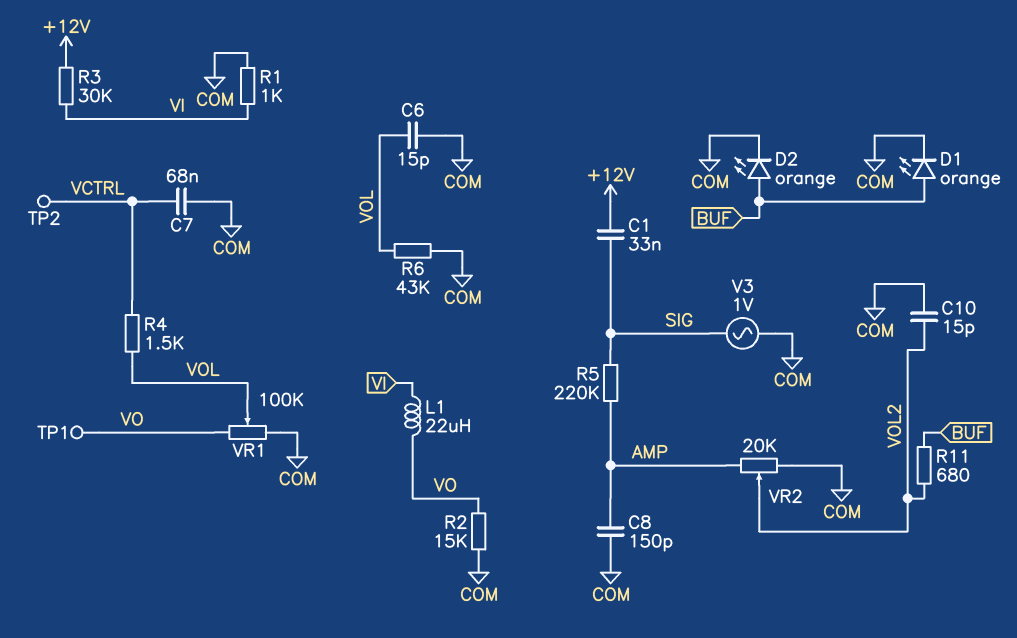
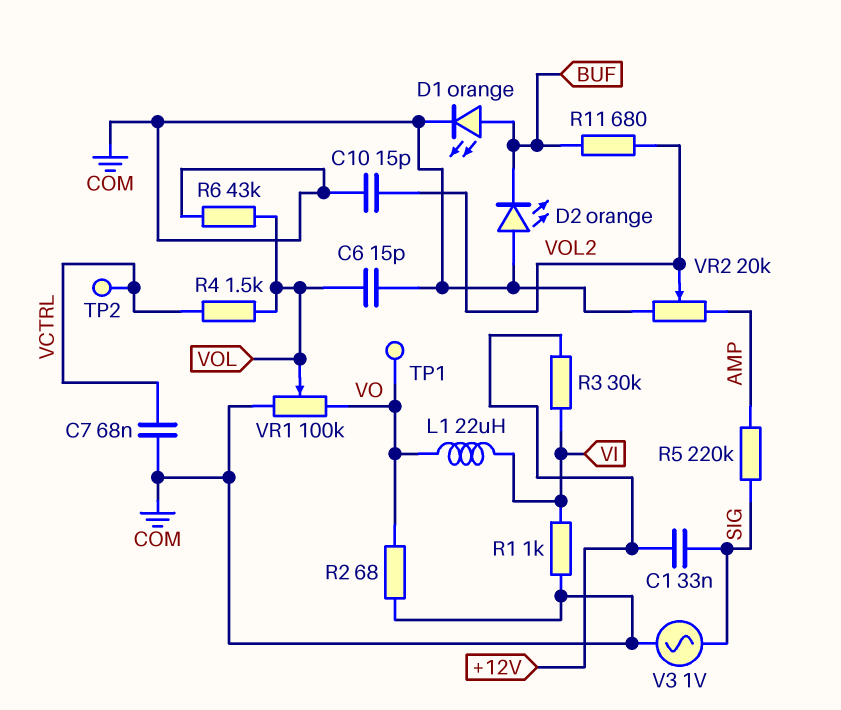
C8: 150pF (AMP, COM) -> none
D2: LED orange (A BUF, K COM) -> LED orange (A COM, K BUF)
R2: 15k (COM, VO) -> 68 (COM, VO)

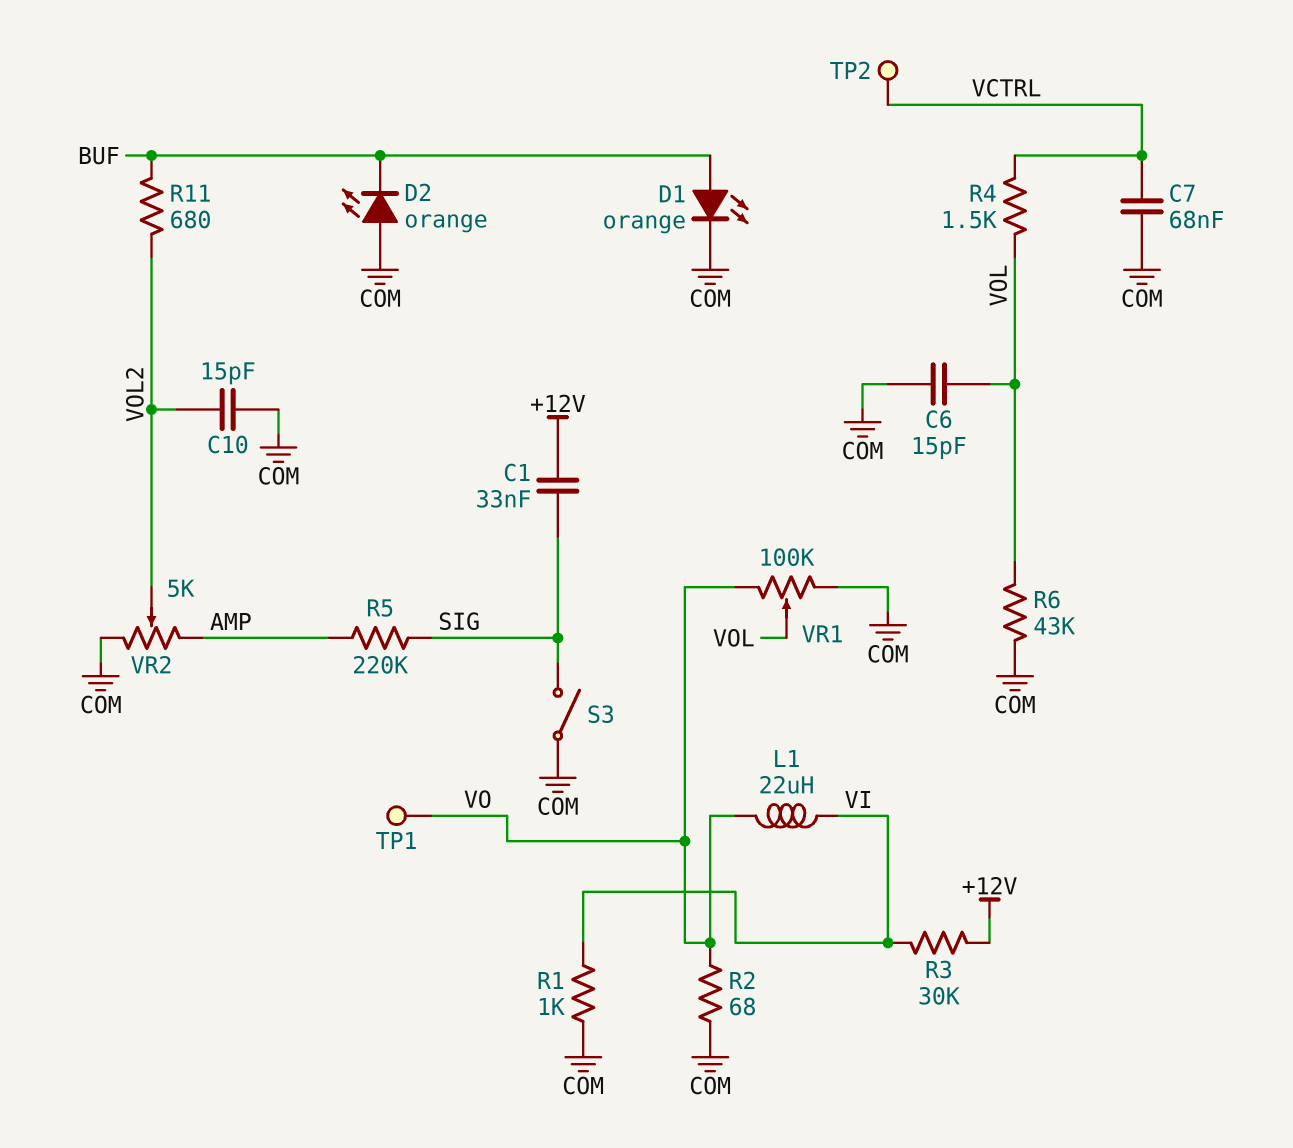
S3: none -> switch (COM, SIG)
V3: AC 1V (COM, SIG) -> none
VR2: 20k (AMP, COM, wiper VOL2) -> 5k (AMP, COM, wiper VOL2)

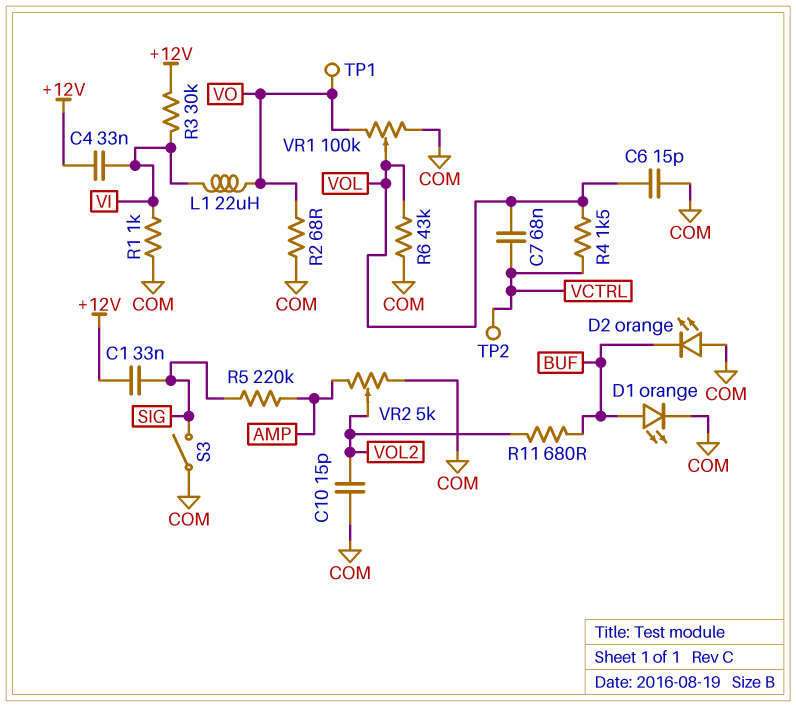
C4: none -> 33nF (+12V, VI)
C7: 68nF (COM, VCTRL) -> 68nF (VCTRL, VOL)

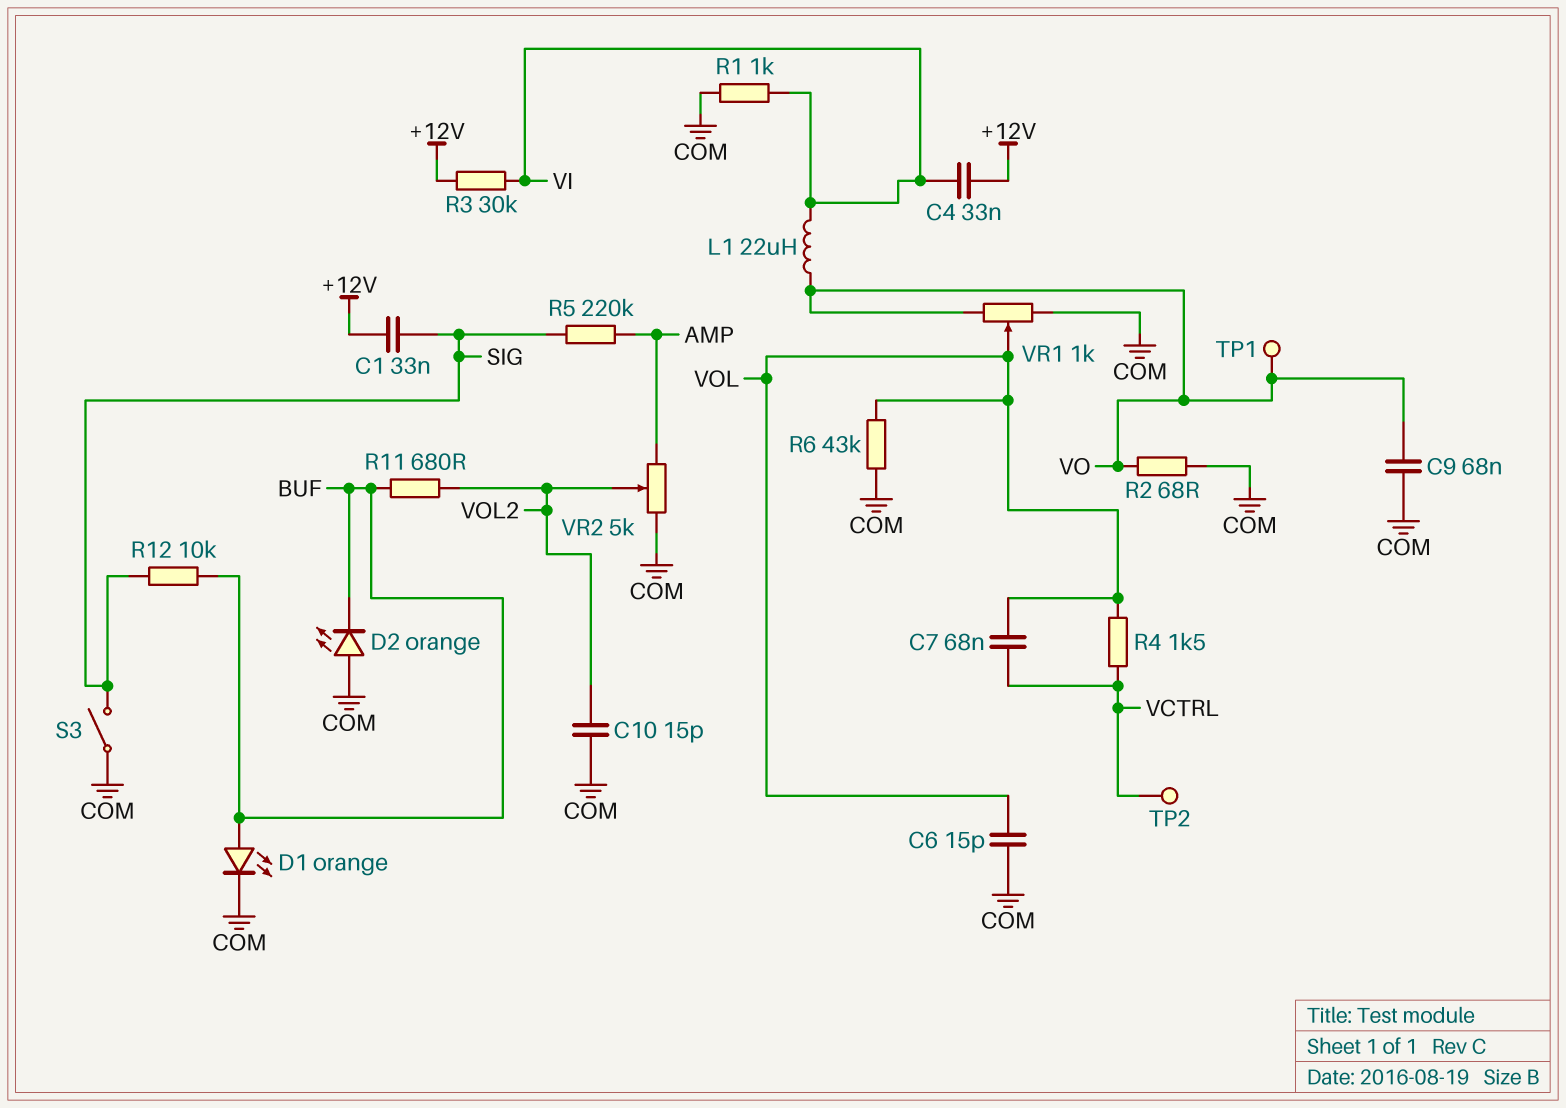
C9: none -> 68nF (COM, VO)
R12: none -> 10k (BUF, SIG)
VR1: 100k (COM, VO, wiper VOL) -> 1k (COM, VO, wiper VOL)

